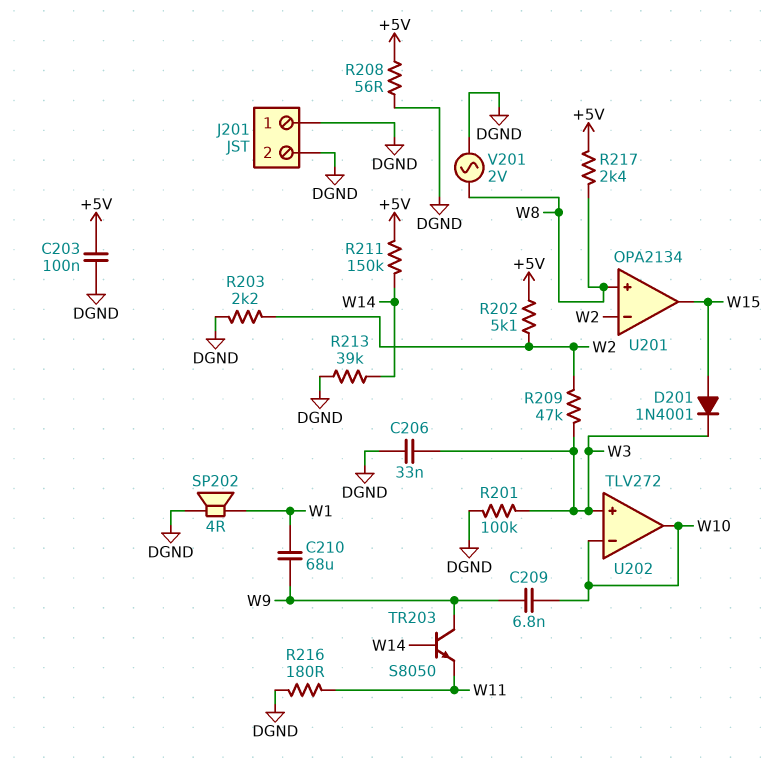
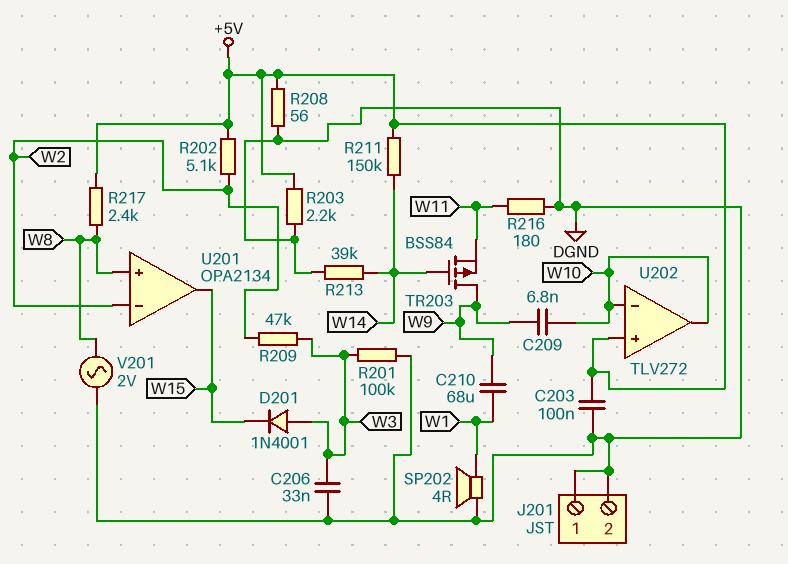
D201: diode 1N4001 (A W15, K W3) -> diode 1N4001 (A W3, K W15)
R203: 2.2k (DGND, W2) -> 2.2k (+5V, DGND)
TR203: NPN S8050 (B W14, C W9, E W11) -> PMOS BSS84 (G W14, D W9, S W11)
U202 pin in+: W3 -> +5V

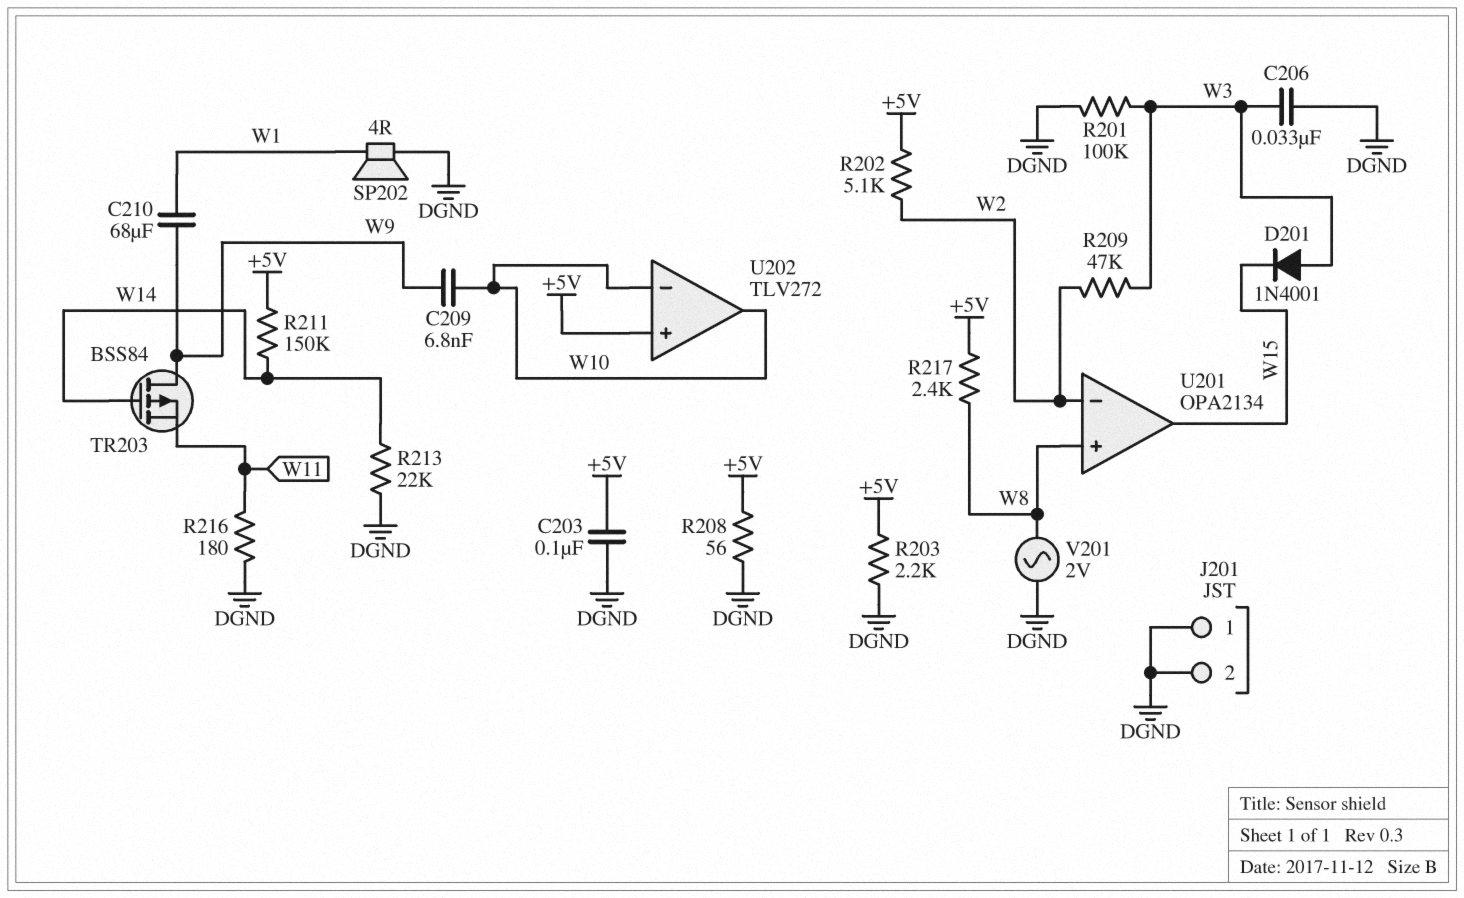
R213: 39k (DGND, W14) -> 22k (DGND, W14)

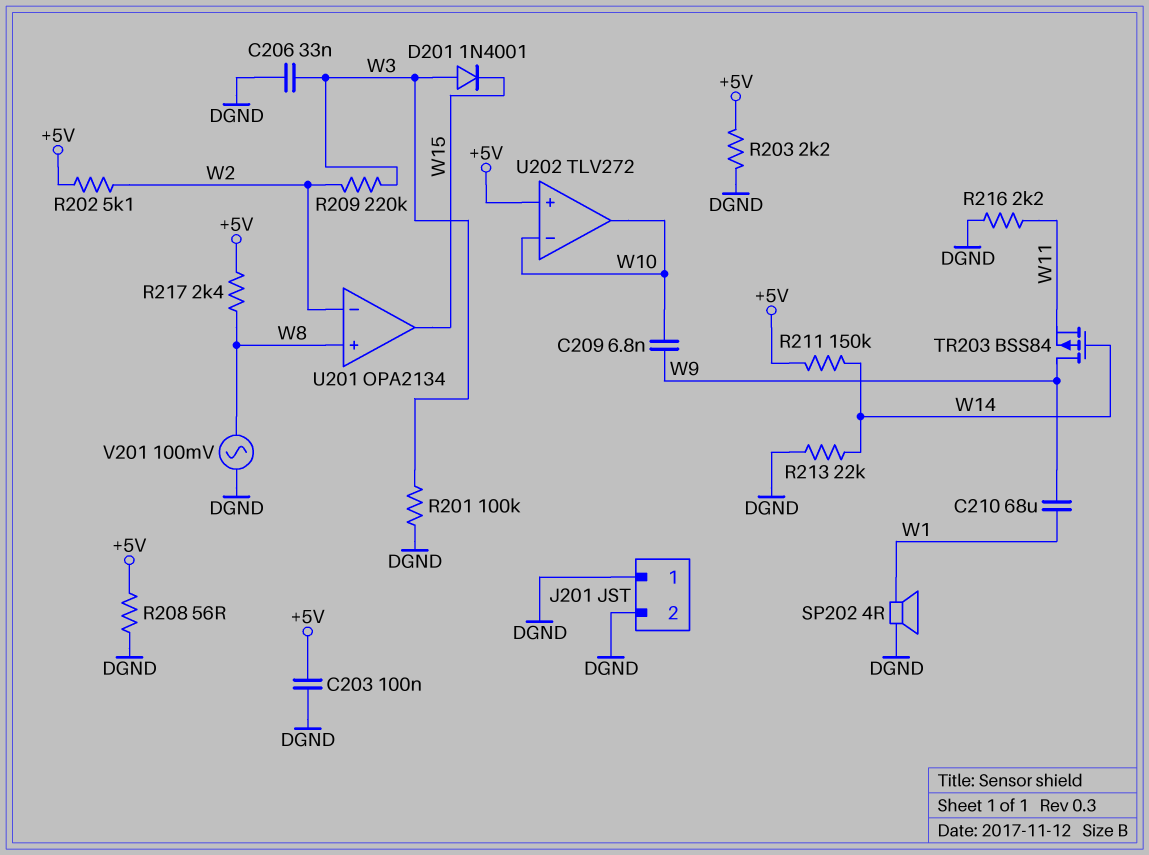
R209: 47k (W2, W3) -> 220k (W2, W3)
R216: 180 (DGND, W11) -> 2.2k (DGND, W11)
V201: AC 2V (DGND, W8) -> AC 100mV (DGND, W8)

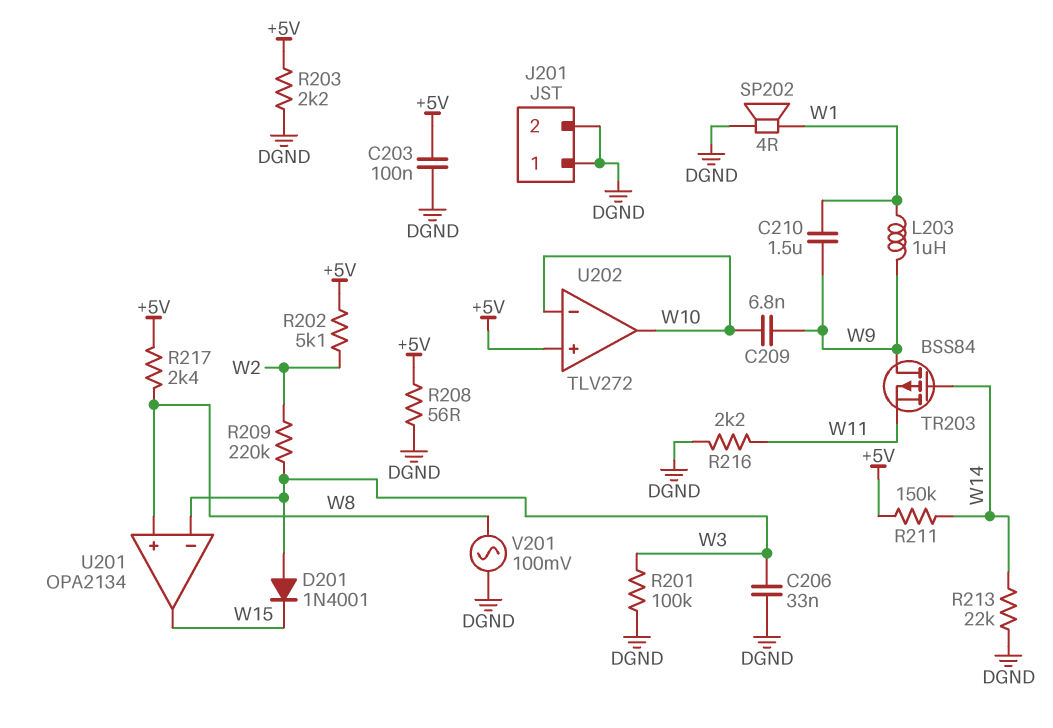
C210: 68uF (W1, W9) -> 1.5uF (W1, W9)
L203: none -> 1uH (W1, W9)
U201 pin in-: W2 -> W3

